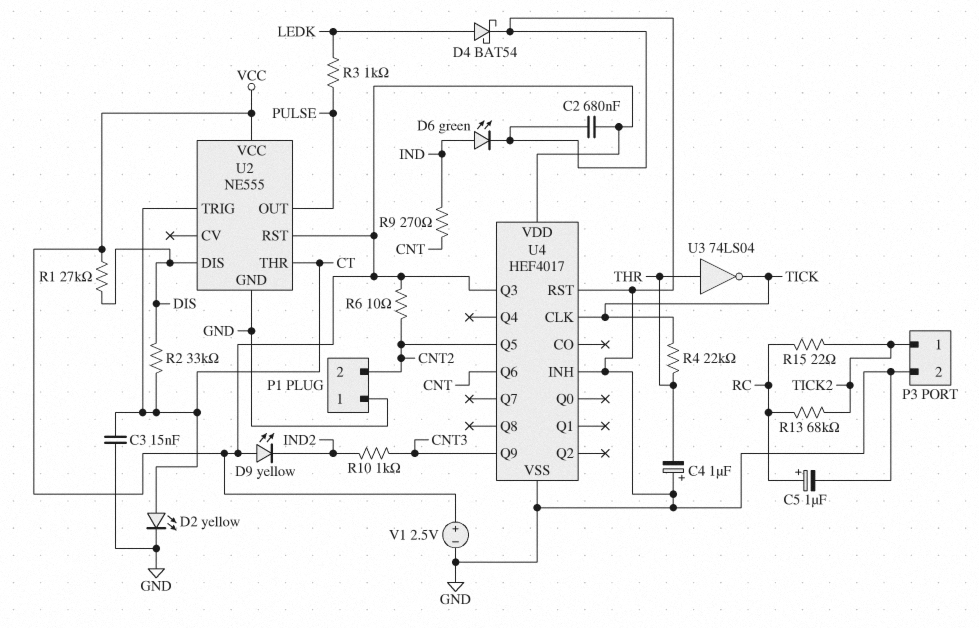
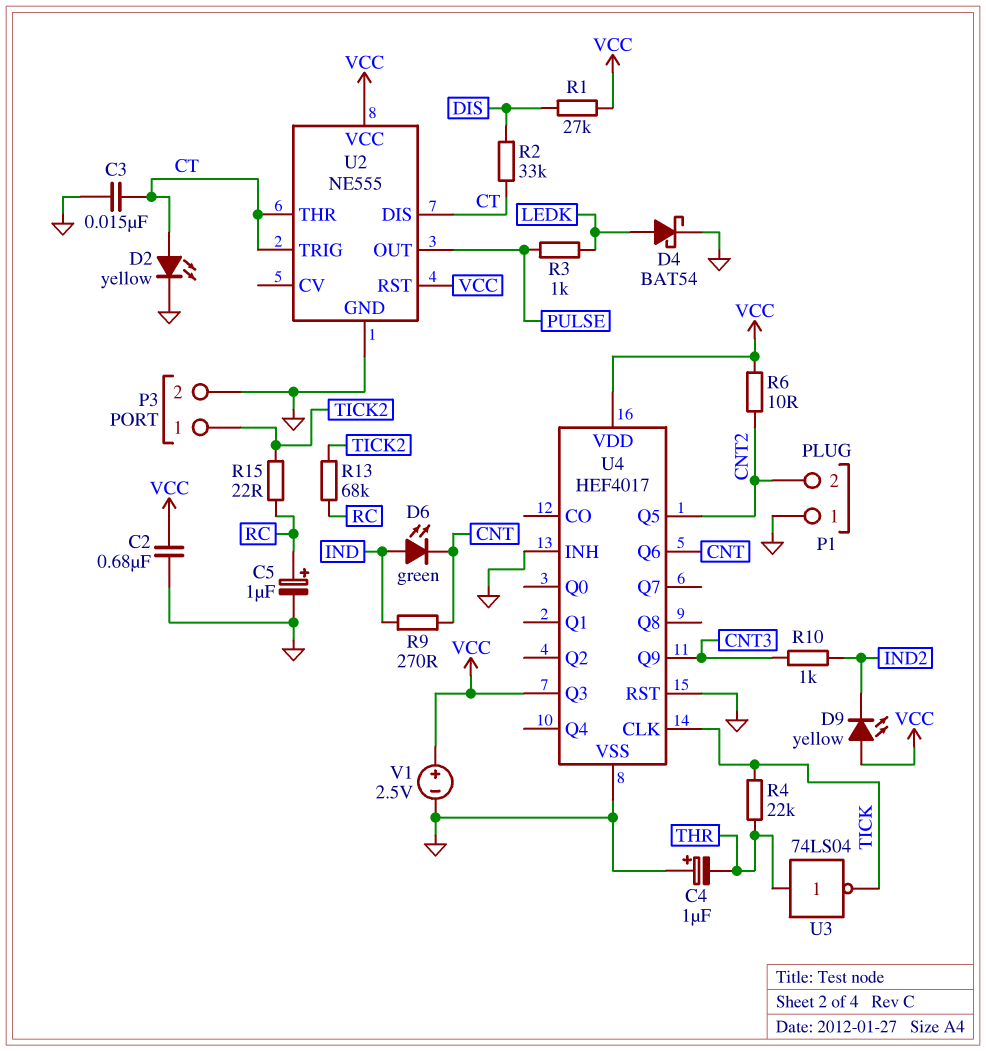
D6: LED green (A IND, K GND) -> LED green (A IND, K CNT)
U2 pin DIS: DIS -> CT

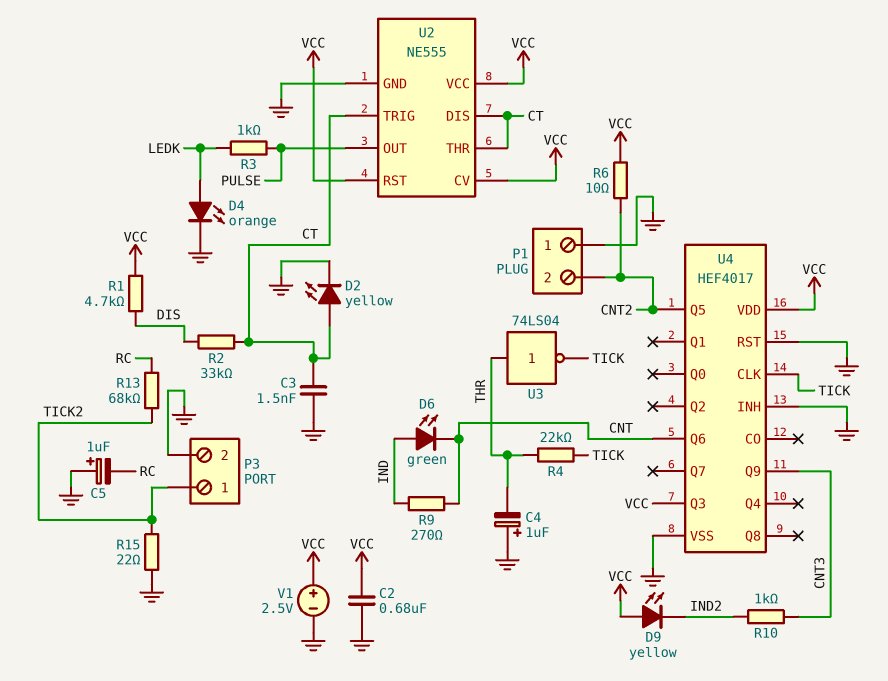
C3: 15nF (CT, GND) -> 1.5nF (CT, GND)
C5: 1uF (plus RC, minus GND) -> 1uF (plus GND, minus RC)
D4: schottky BAT54 (A LEDK, K GND) -> LED orange (A LEDK, K GND)
R1: 27k (DIS, VCC) -> 4.7k (DIS, VCC)
R15: 22 (RC, TICK2) -> 22 (GND, TICK2)
U2 pin CV: none -> VCC

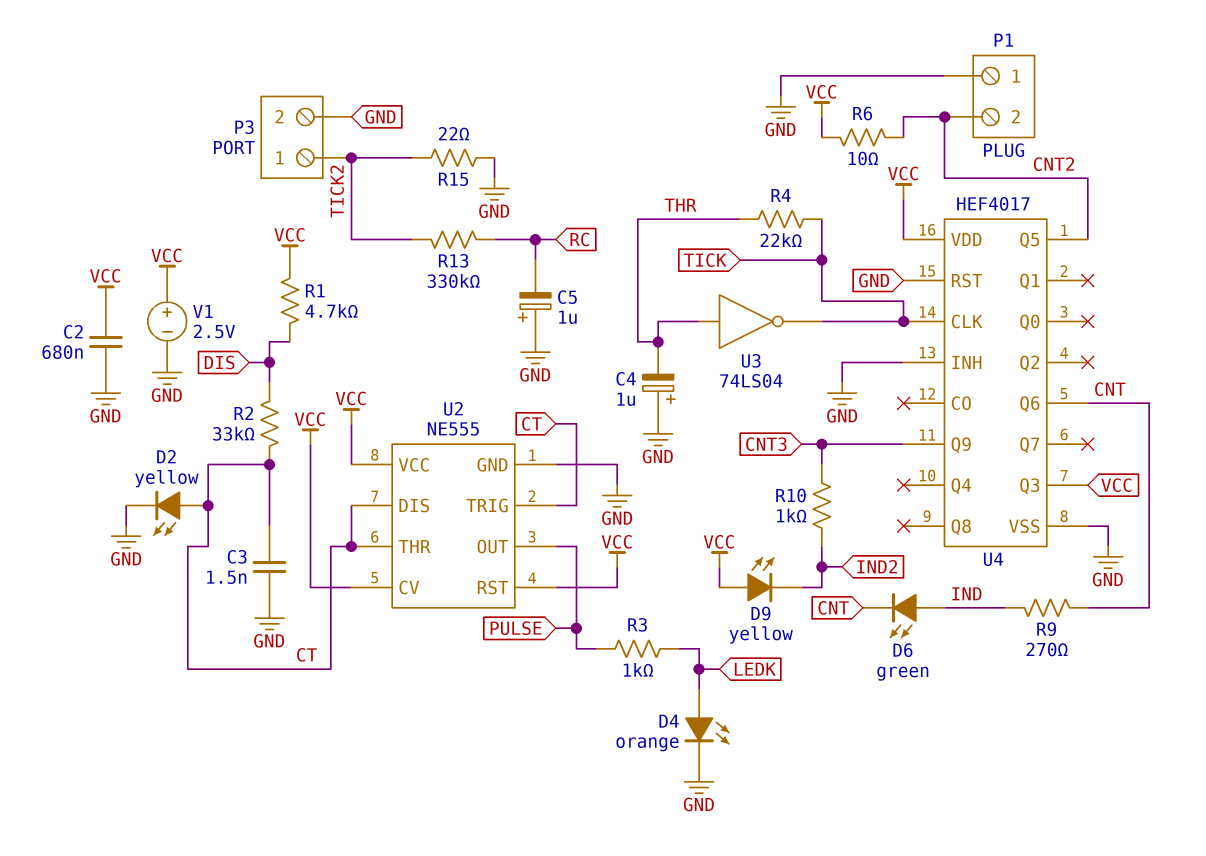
R13: 68k (RC, TICK2) -> 330k (RC, TICK2)

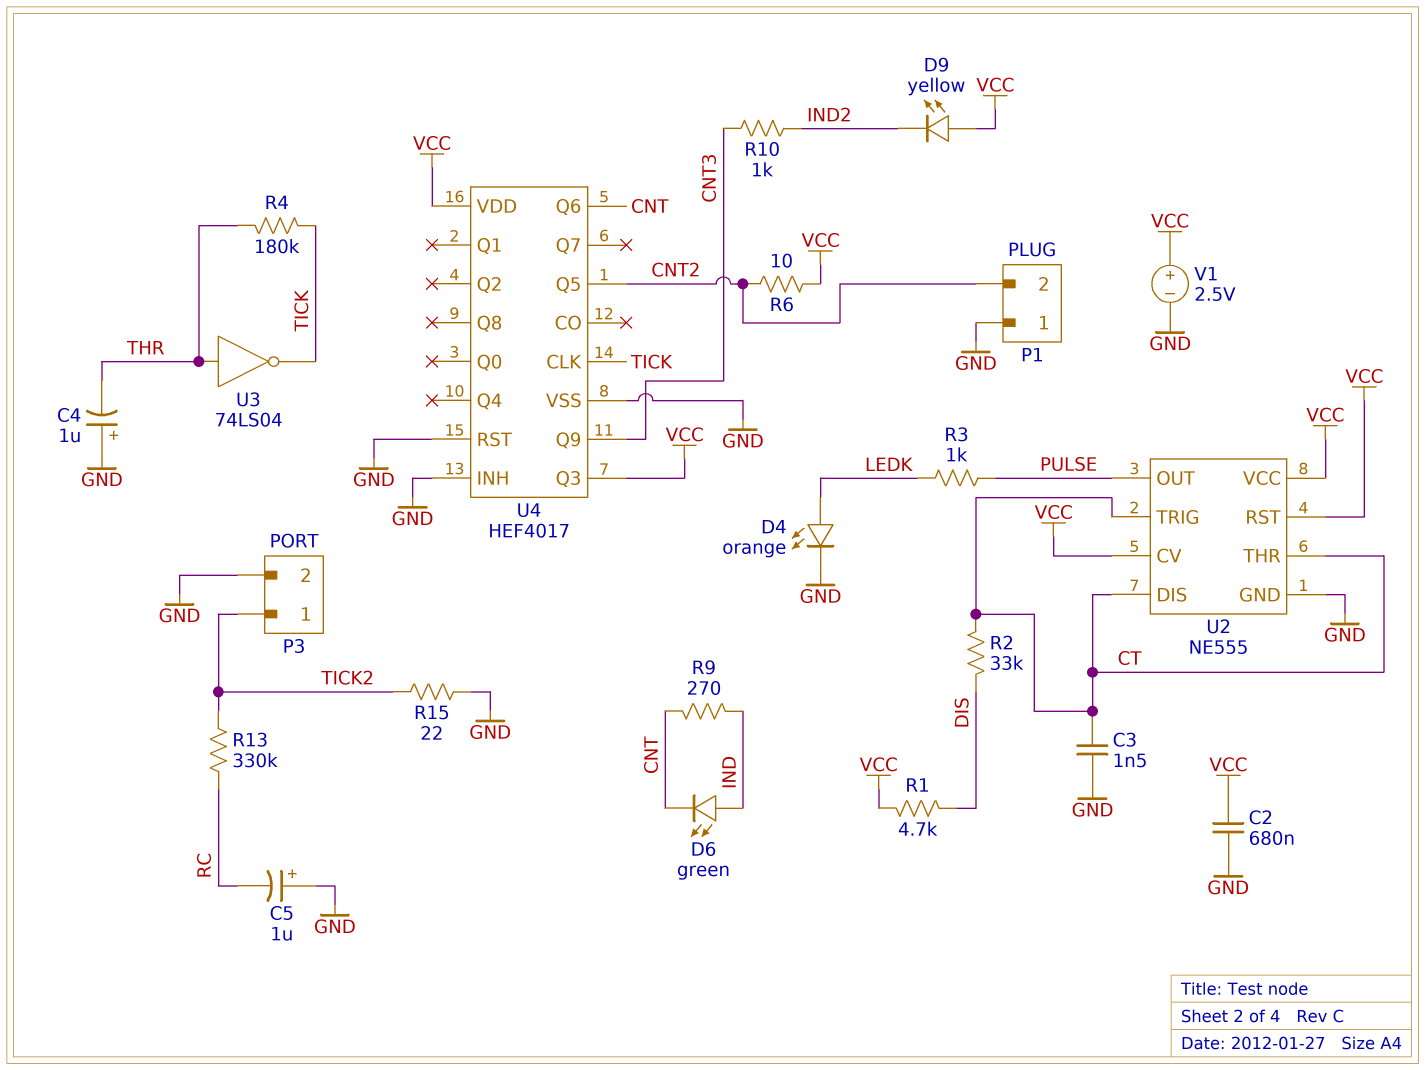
D2: LED yellow (A CT, K GND) -> none
R4: 22k (THR, TICK) -> 180k (THR, TICK)

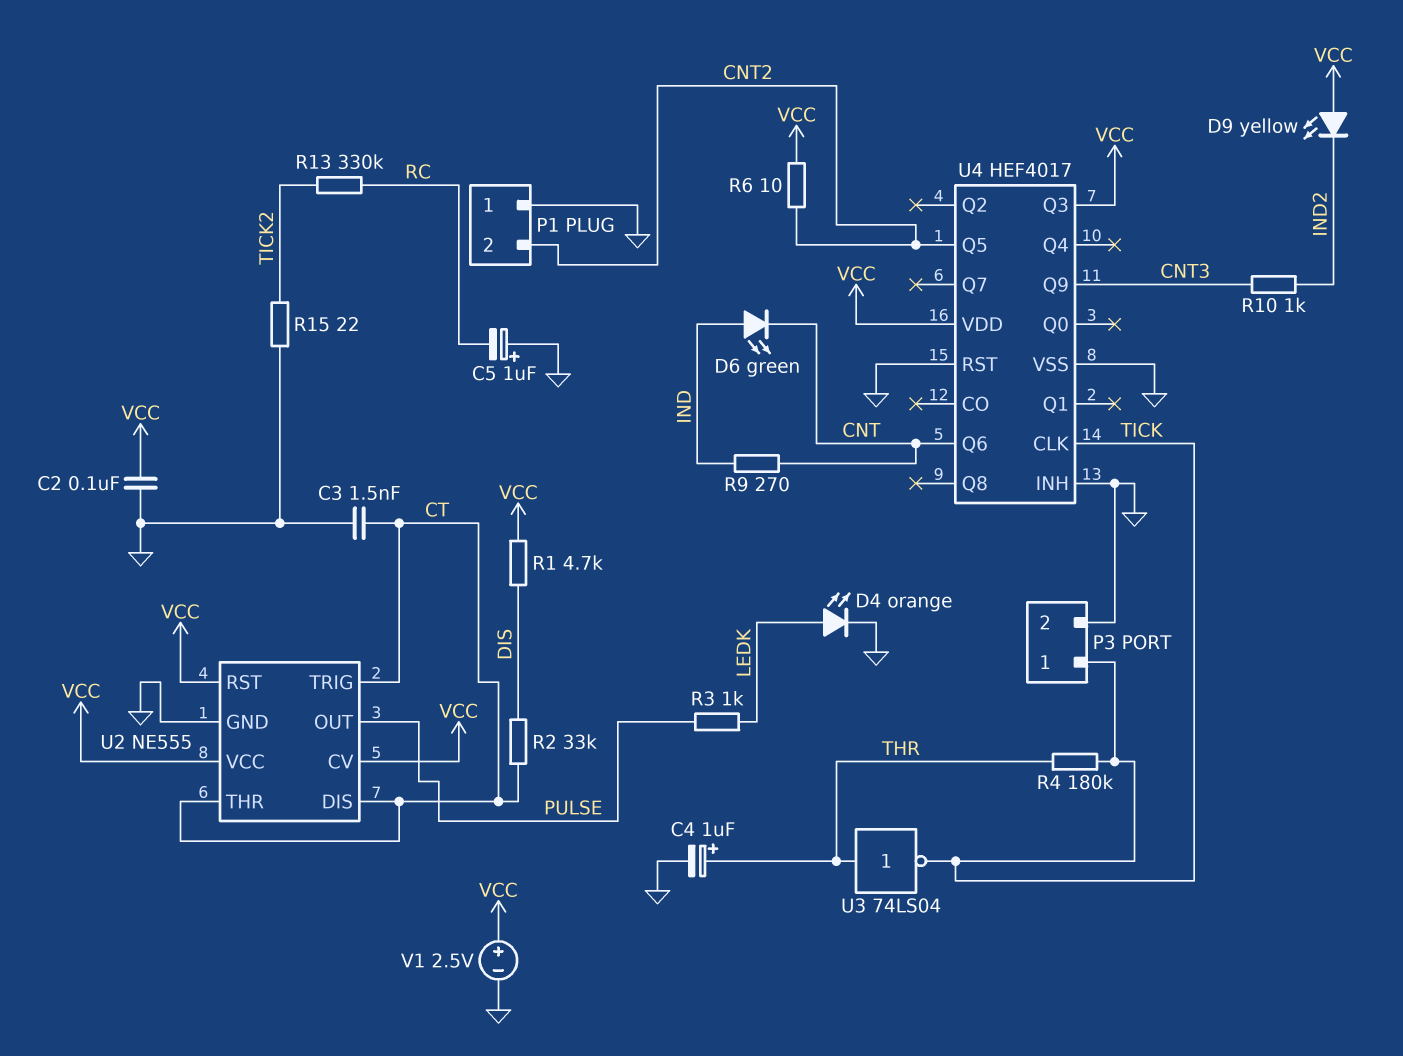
C2: 680nF (GND, VCC) -> 100nF (GND, VCC)
C4: 1uF (plus GND, minus THR) -> 1uF (plus THR, minus GND)
P3 pin 1: TICK2 -> TICK

